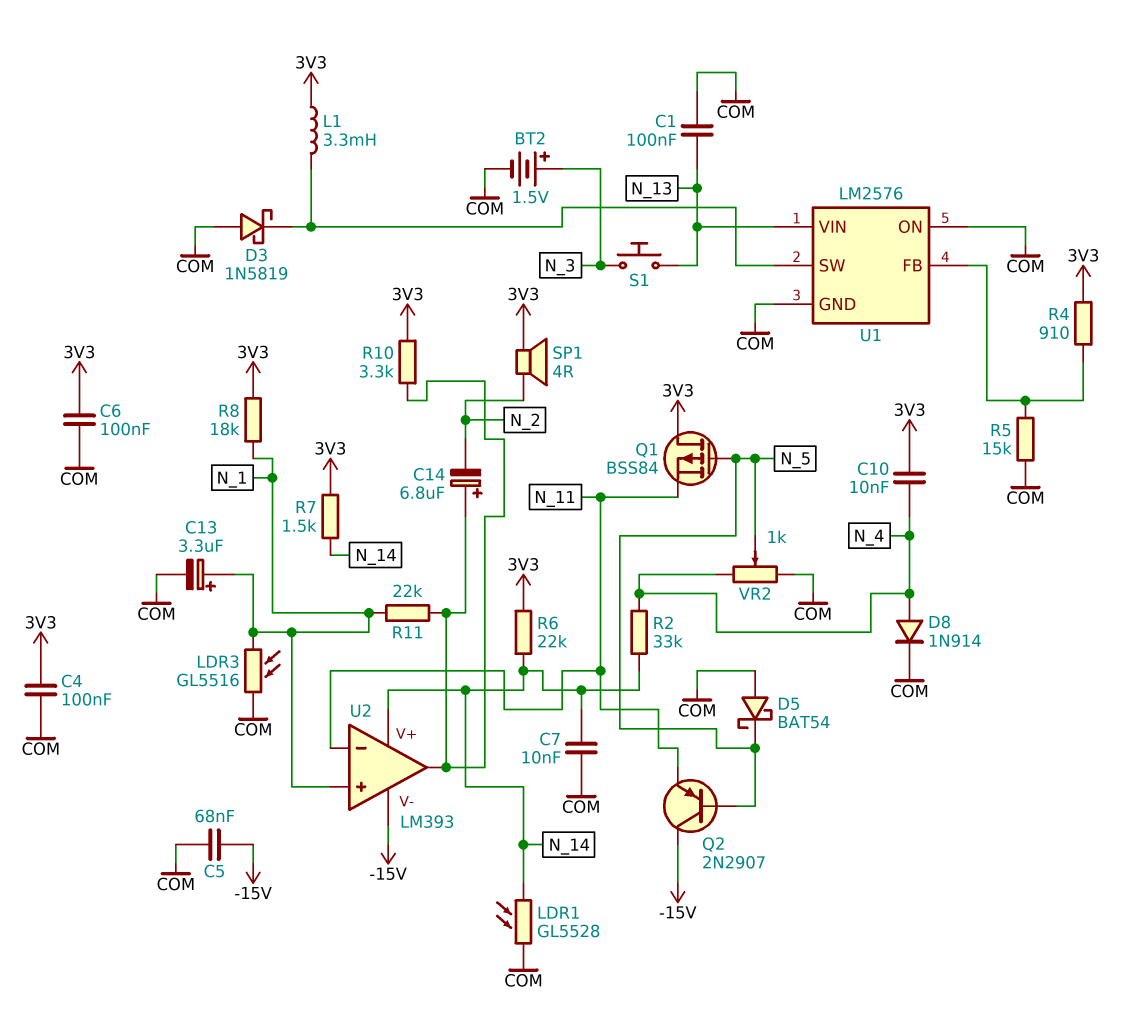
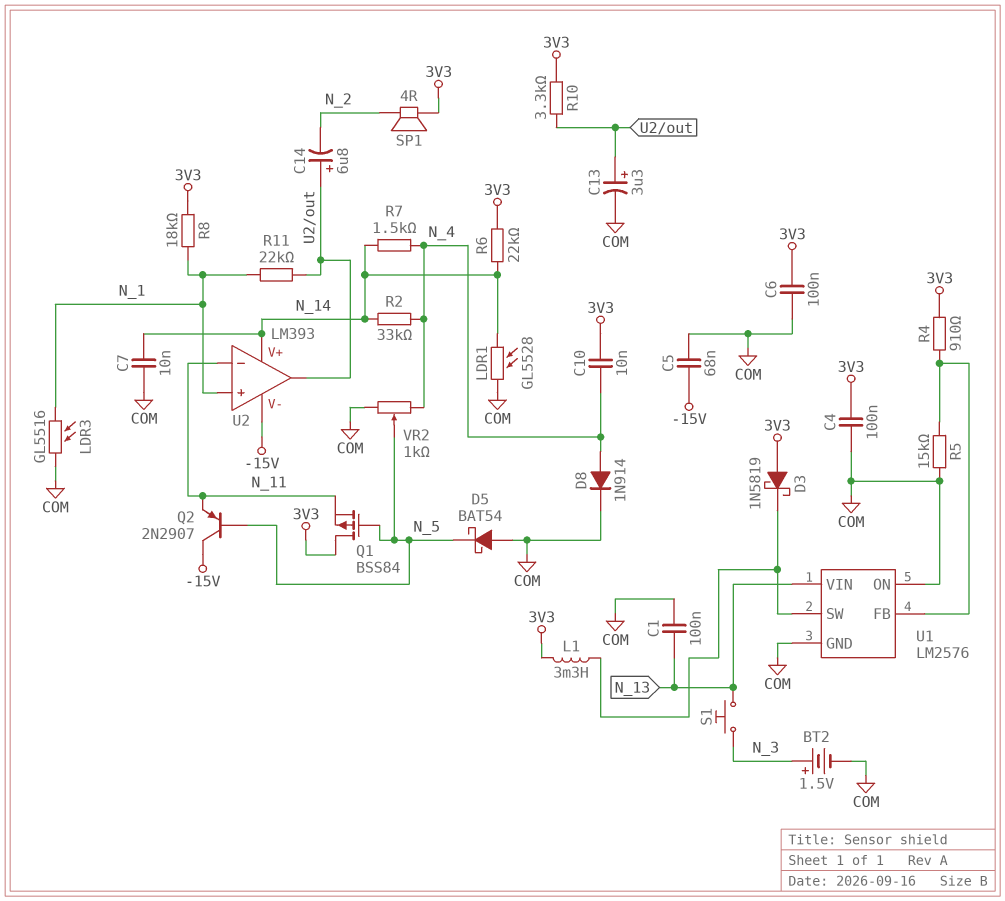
C13: 3.3uF (plus N_1, minus COM) -> 3.3uF (plus U2/out, minus COM)
D3: schottky 1N5819 (A COM, K U1/SW) -> schottky 1N5819 (A 3V3, K U1/SW)
R7: 1.5k (3V3, N_14) -> 1.5k (N_4, N_14)

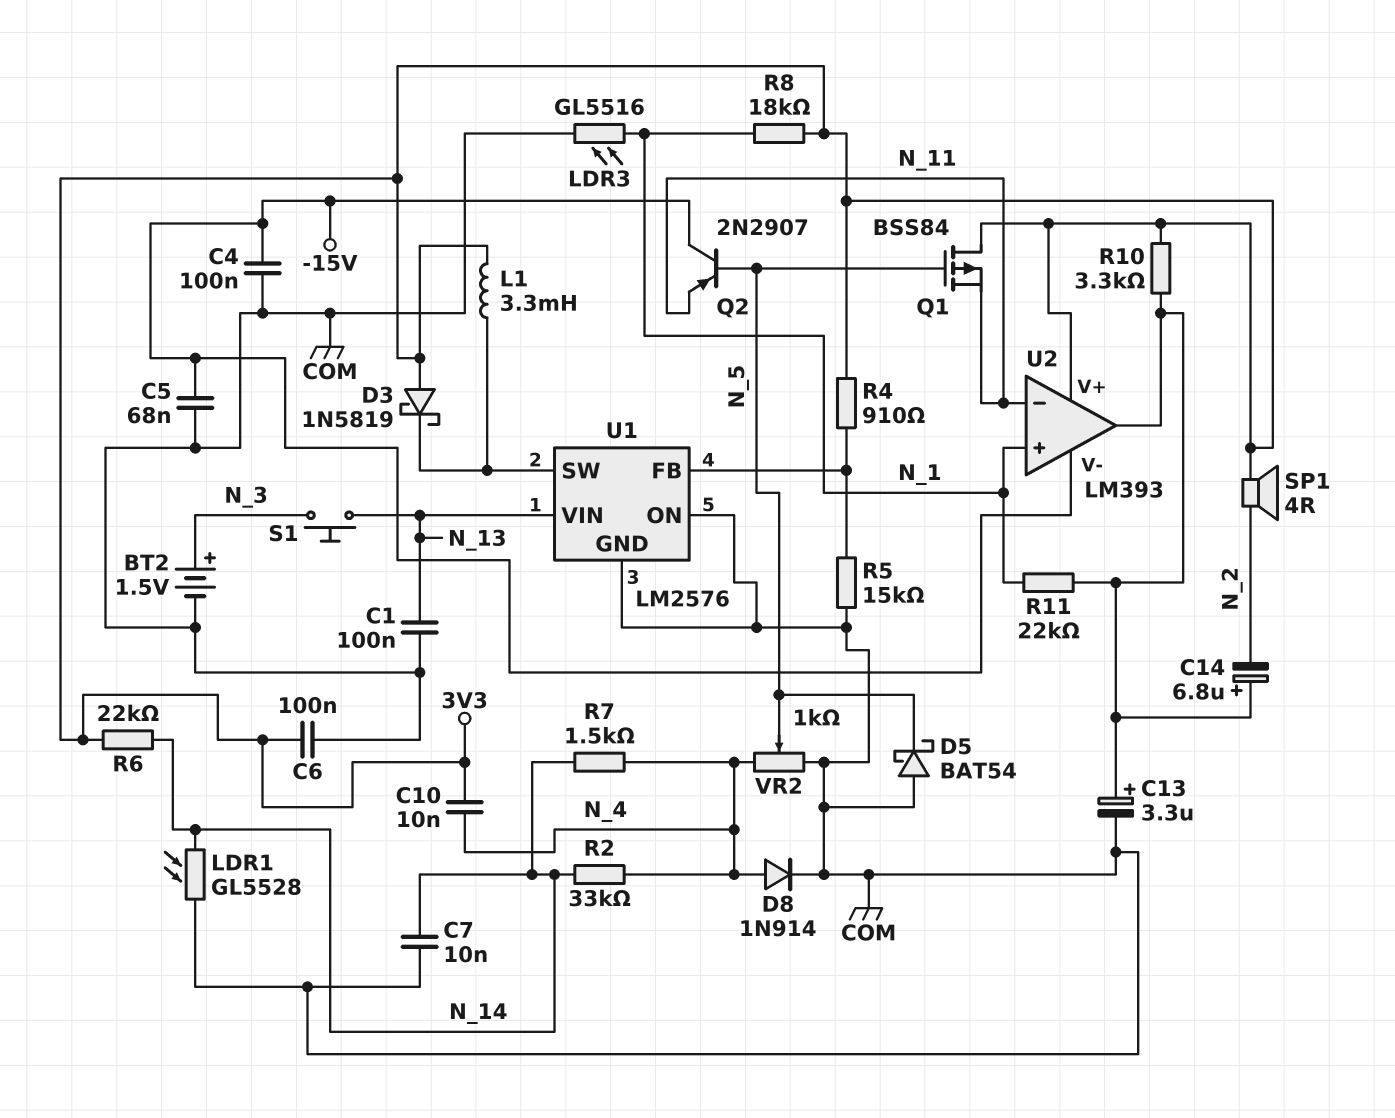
C4: 100nF (3V3, COM) -> 100nF (-15V, COM)
U2 pin V+: N_14 -> 3V3

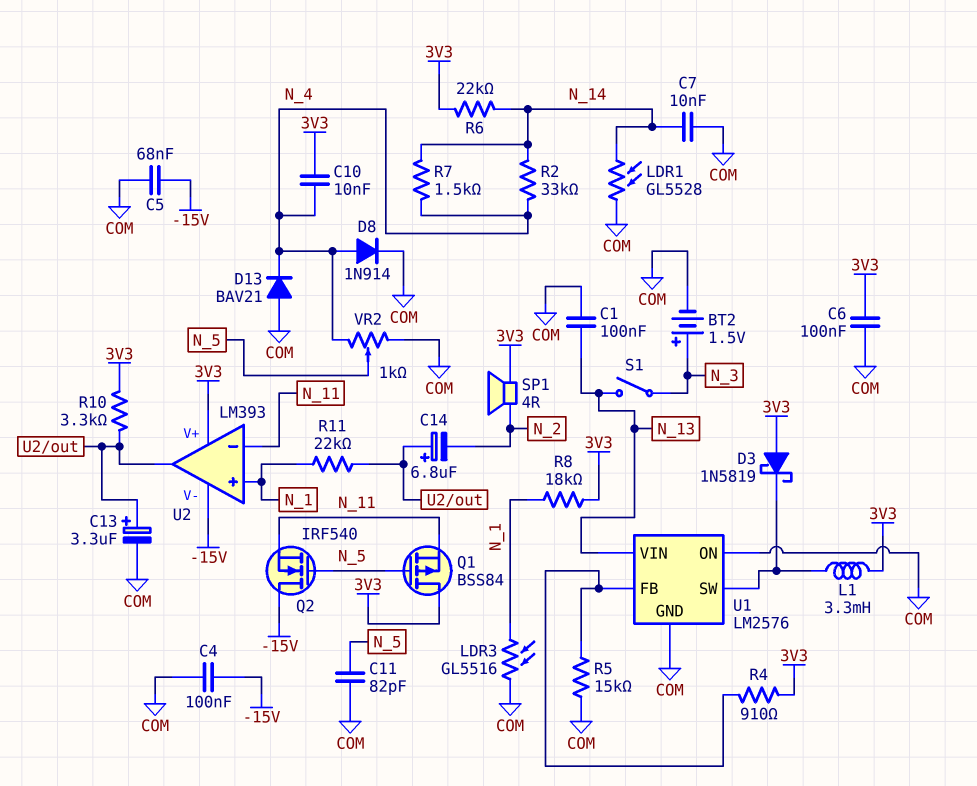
C11: none -> 82pF (COM, N_5)
D5: schottky BAT54 (A COM, K N_5) -> none
D13: none -> diode BAV21 (A COM, K N_4)
Q2: PNP 2N2907 (B N_5, C -15V, E N_11) -> NMOS IRF540 (G N_5, D -15V, S N_11)
S1: button (N_3, N_13) -> switch (N_3, N_13)

